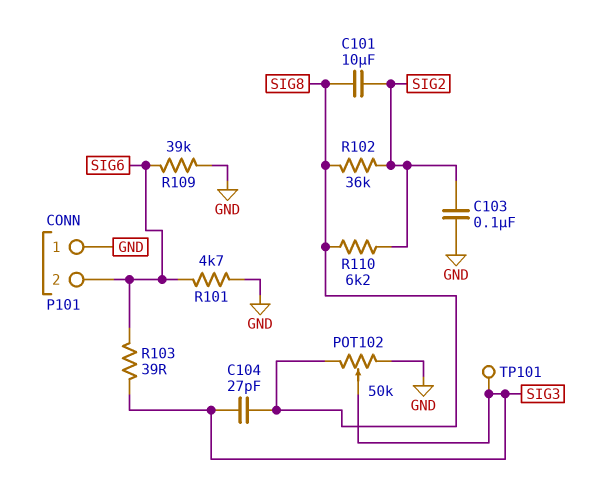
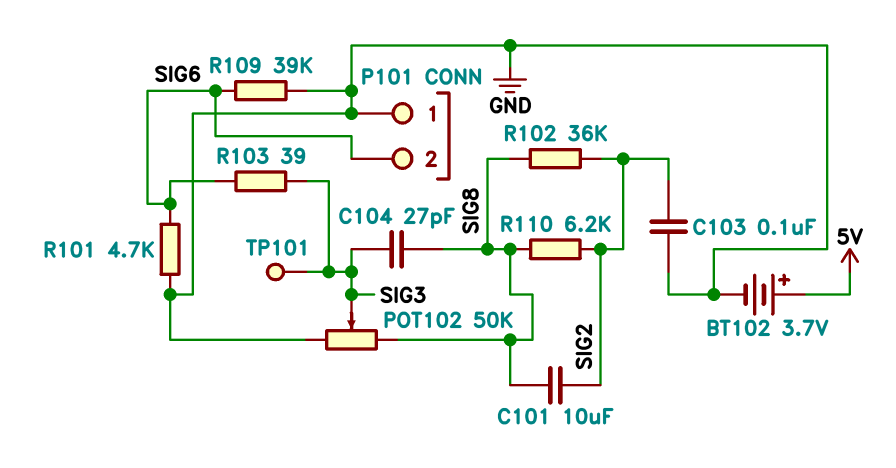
BT102: none -> 3.7V (plus 5V, minus GND)

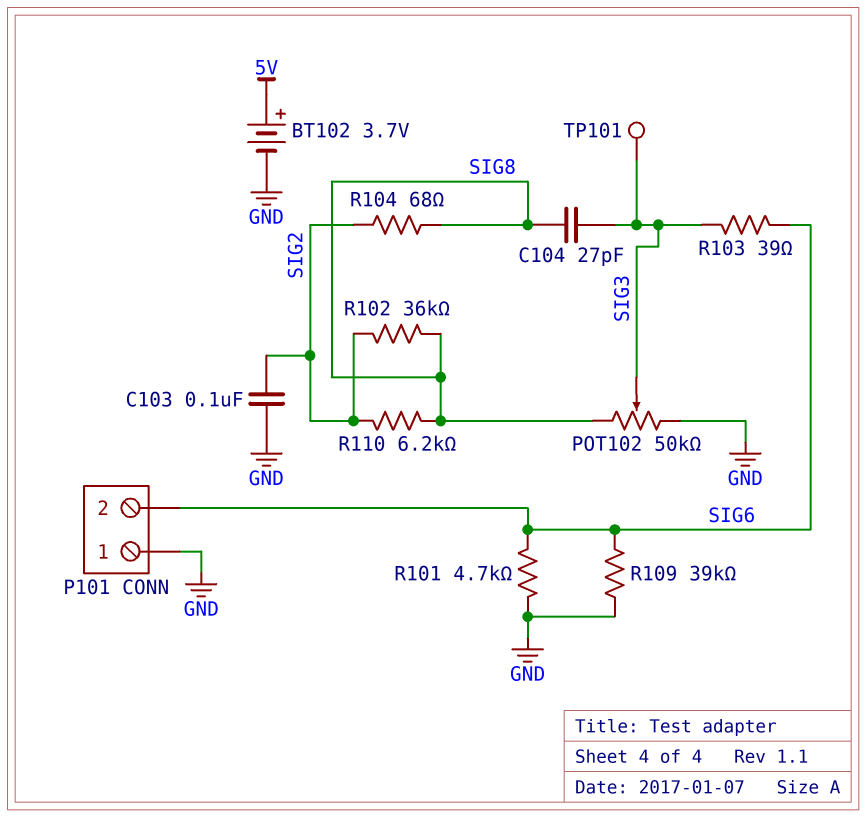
C101: 10uF (SIG2, SIG8) -> none
R104: none -> 68 (SIG2, SIG8)

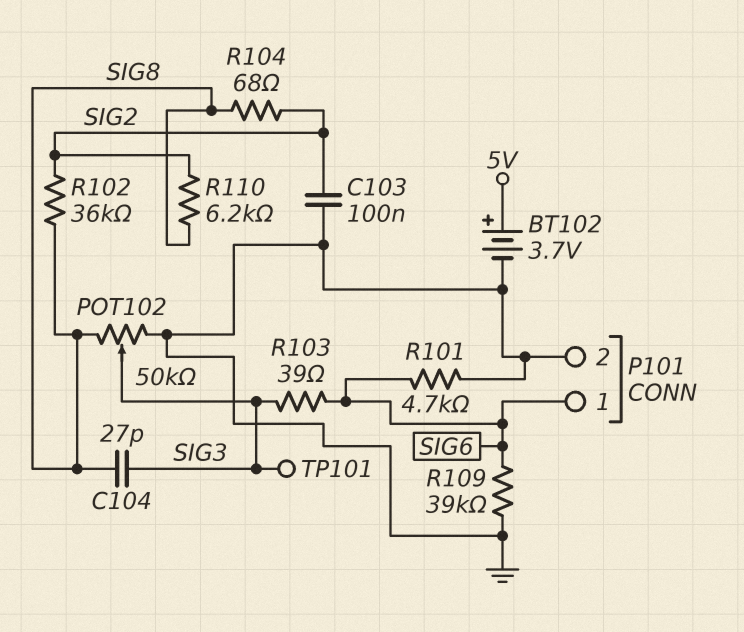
P101 pin 1: GND -> SIG6
P101 pin 2: SIG6 -> GND

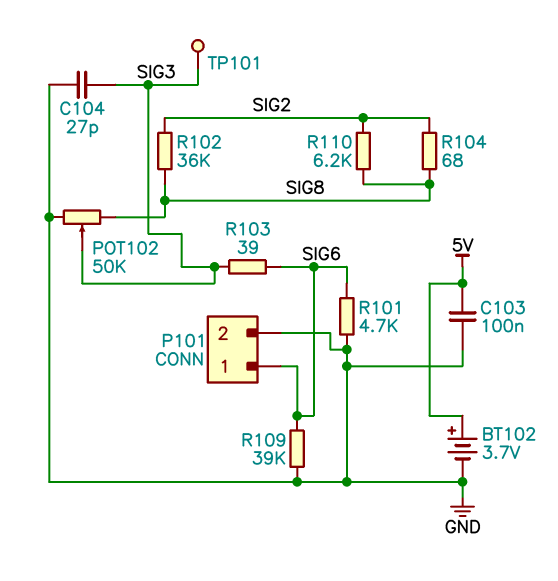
C103: 100nF (GND, SIG2) -> 100nF (5V, GND)
C104: 27pF (SIG3, SIG8) -> 27pF (GND, SIG3)

